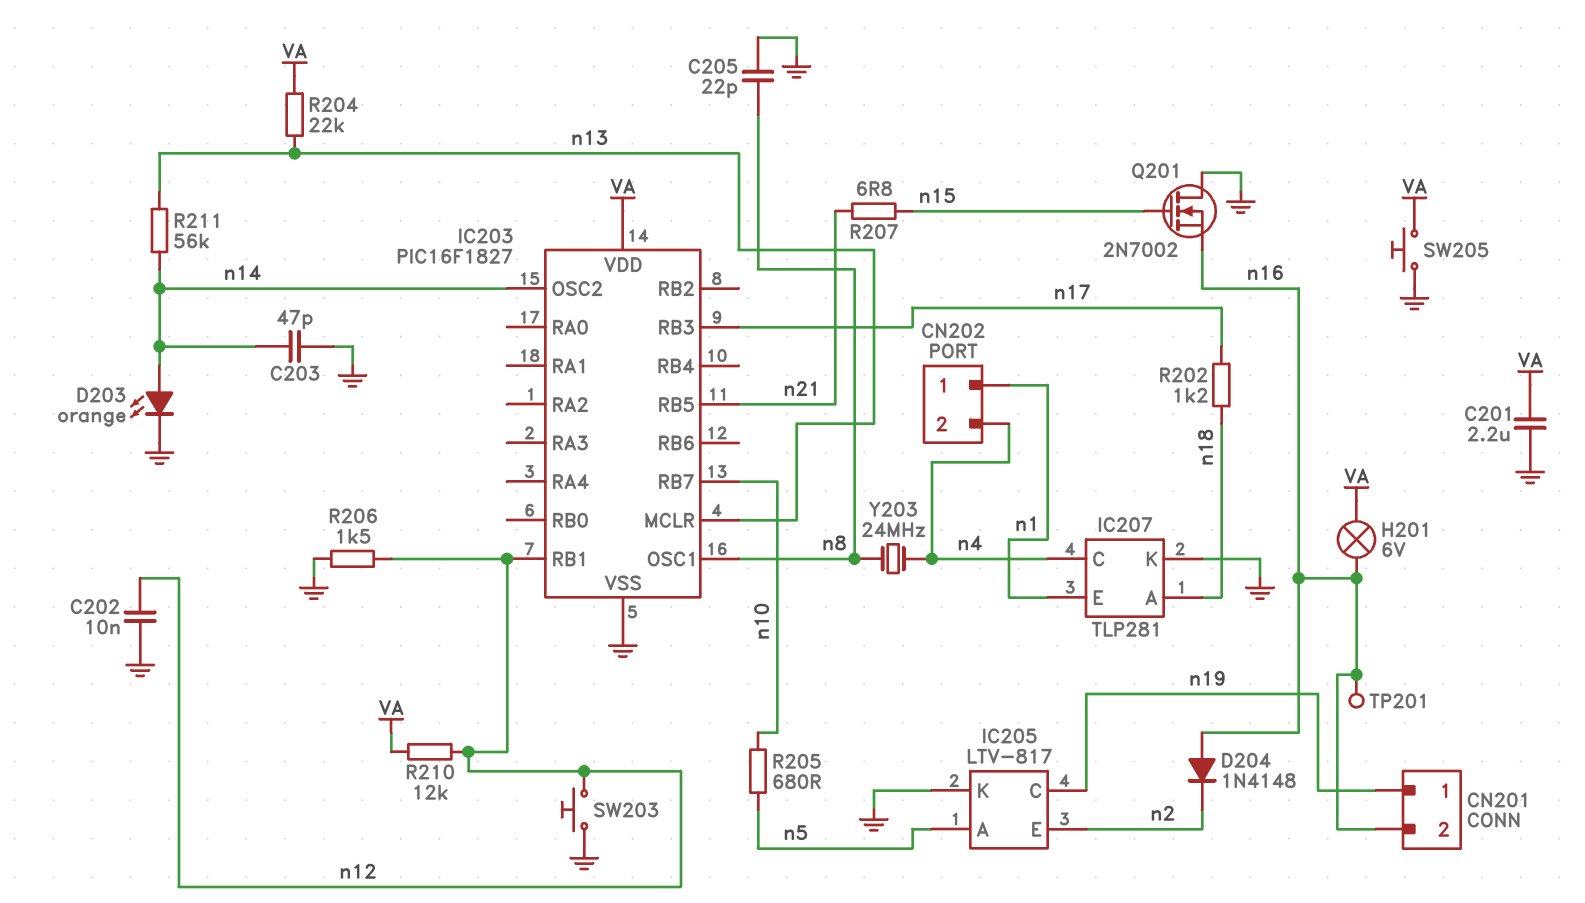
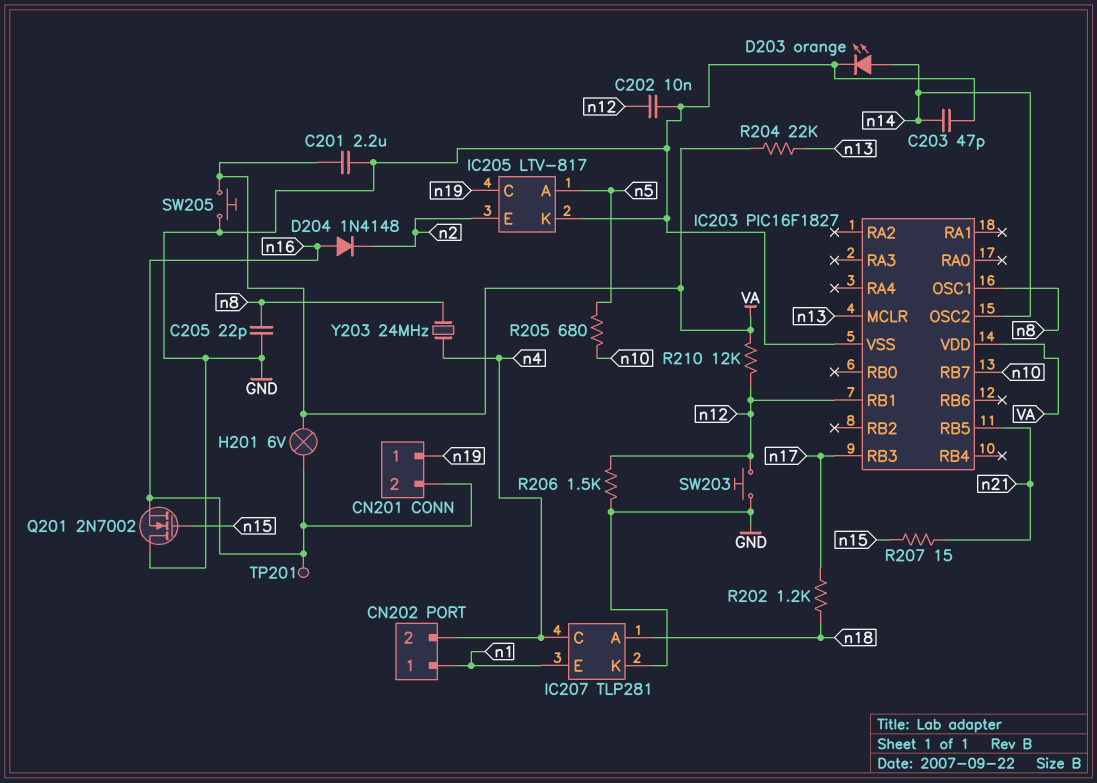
R207: 6.8 (n15, n21) -> 15 (n15, n21)
R211: 56k (n13, n14) -> none

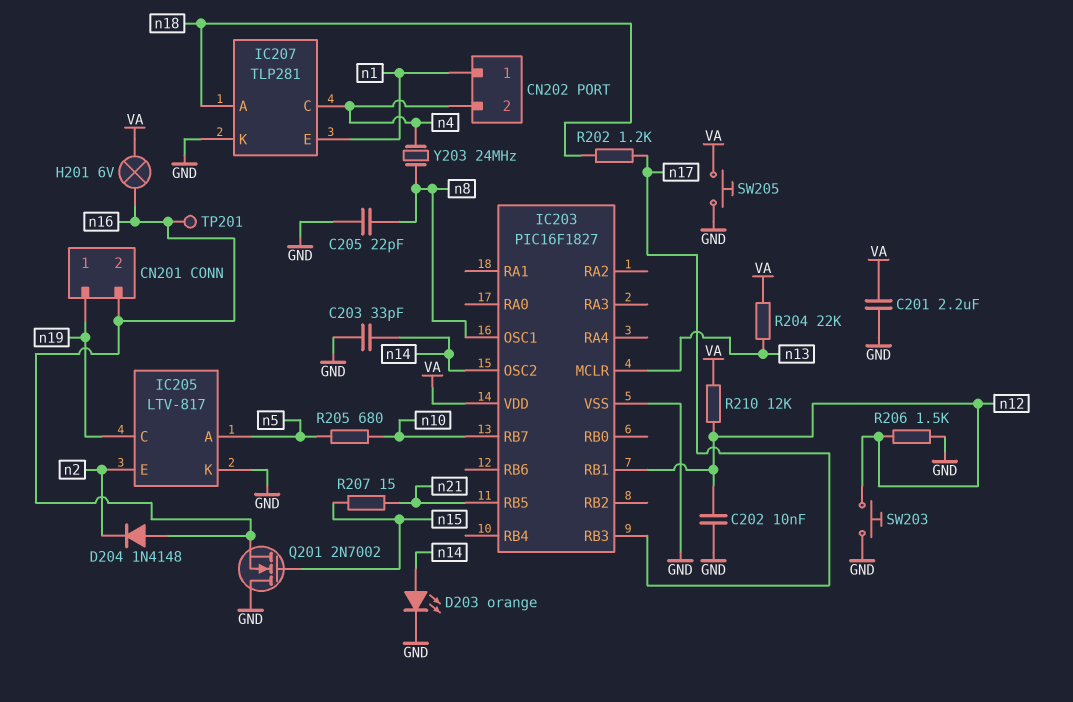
C203: 47pF (GND, n14) -> 33pF (GND, n14)

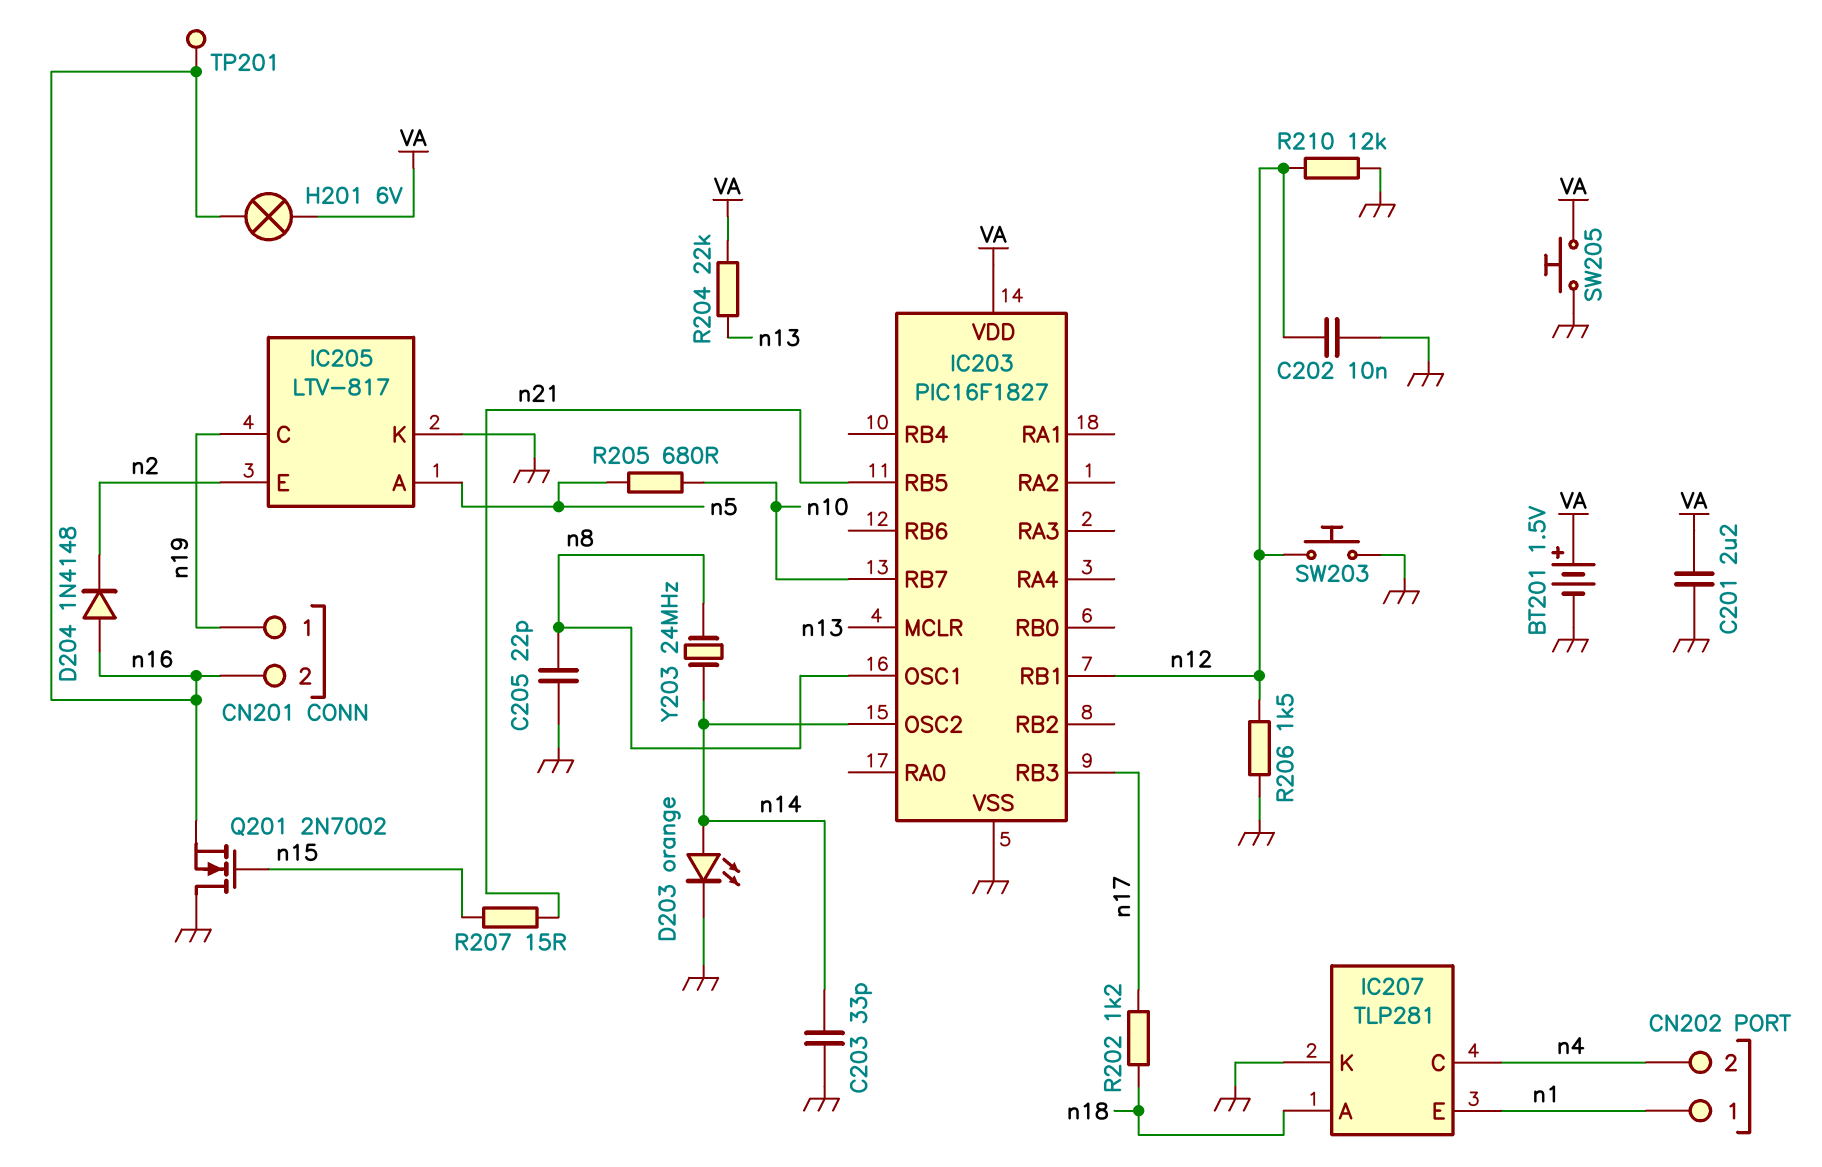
BT201: none -> 1.5V (plus VA, minus GND)
R210: 12k (VA, n12) -> 12k (GND, n12)
Y203: 24MHz (n4, n8) -> 24MHz (n8, n14)

